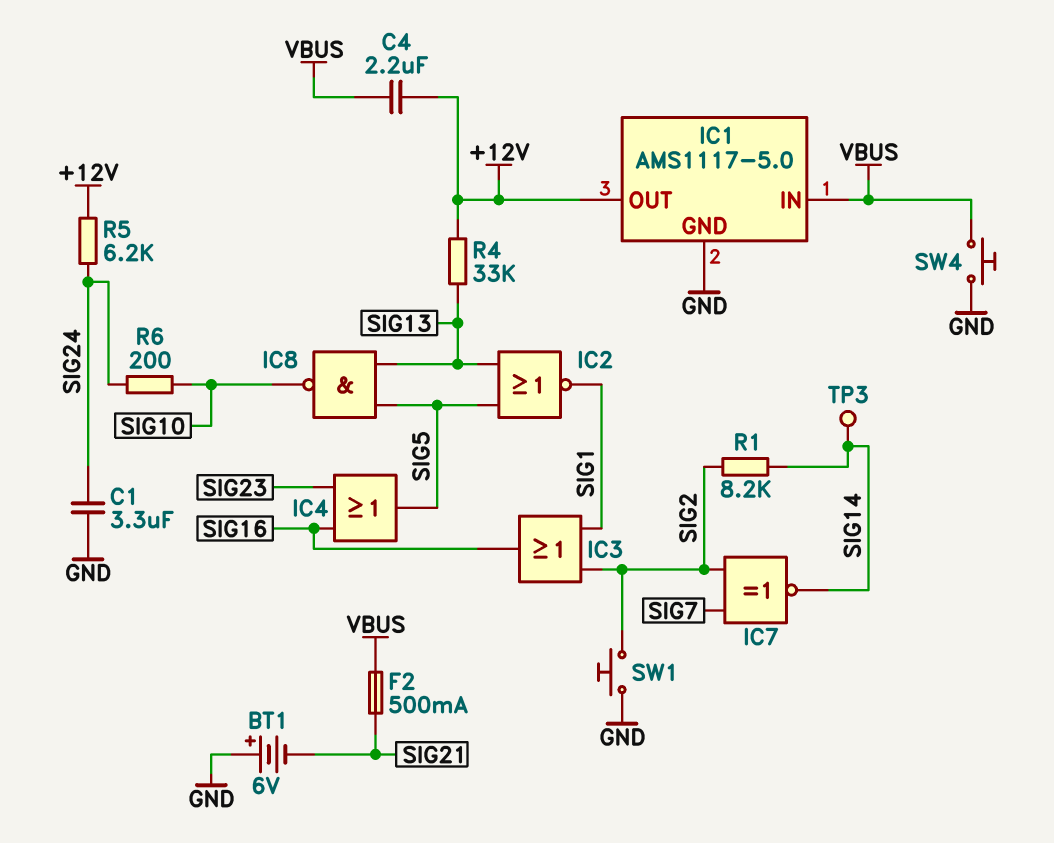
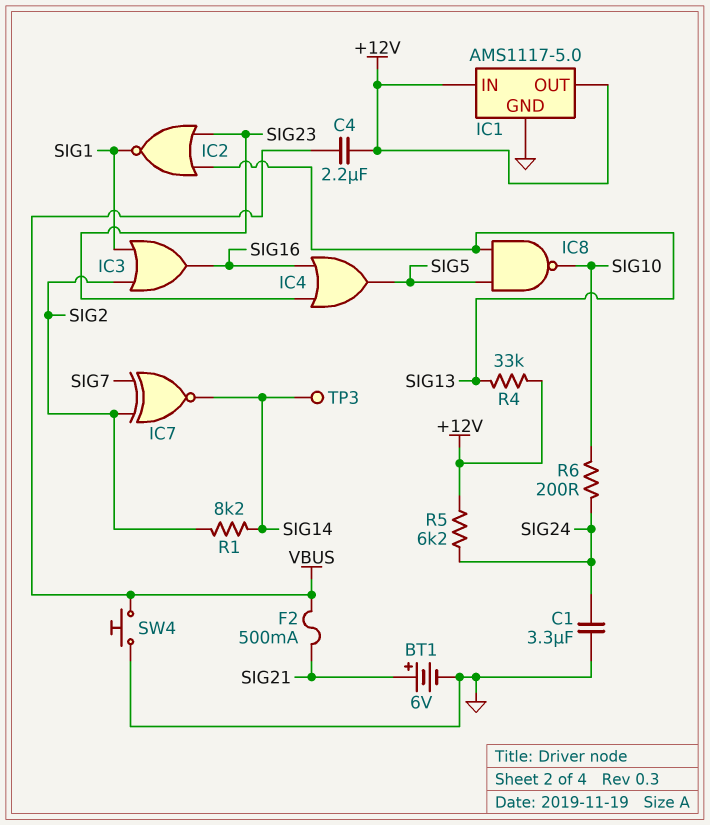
BT1: 6V (plus GND, minus SIG21) -> 6V (plus SIG21, minus GND)
IC1 pin IN: VBUS -> +12V
IC2: NOR (in SIG5, in SIG13, out SIG1) -> NOR (in SIG13, in SIG23, out SIG1)
SW1: button (GND, SIG2) -> none

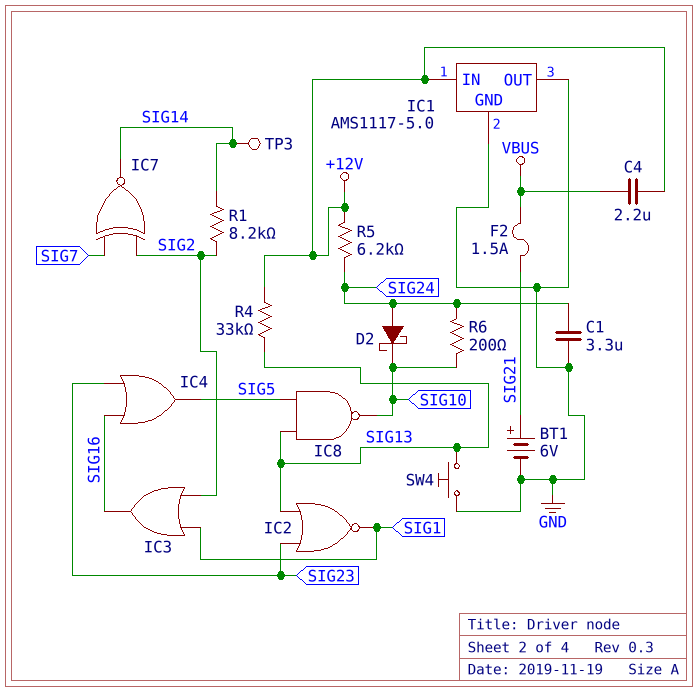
D2: none -> schottky (A SIG24, K SIG10)
F2: 500mA (SIG21, VBUS) -> 1.5A (SIG21, VBUS)
IC1 pin OUT: +12V -> GND
SW4: button (GND, VBUS) -> button (GND, SIG13)

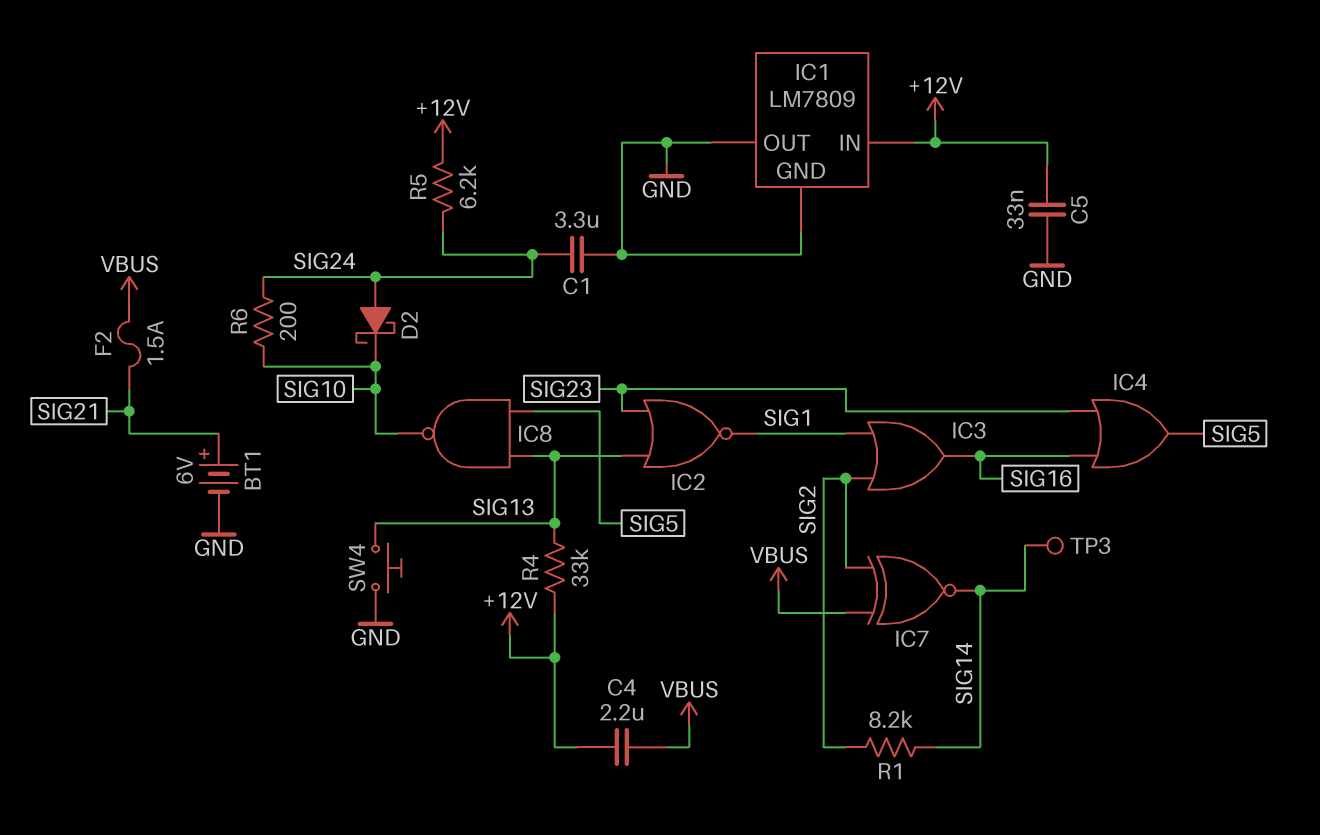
C5: none -> 33nF (+12V, GND)
IC1: AMS1117-5.0 -> LM7809
IC7: XNOR (in SIG2, in SIG7, out SIG14) -> XNOR (in SIG2, in VBUS, out SIG14)

